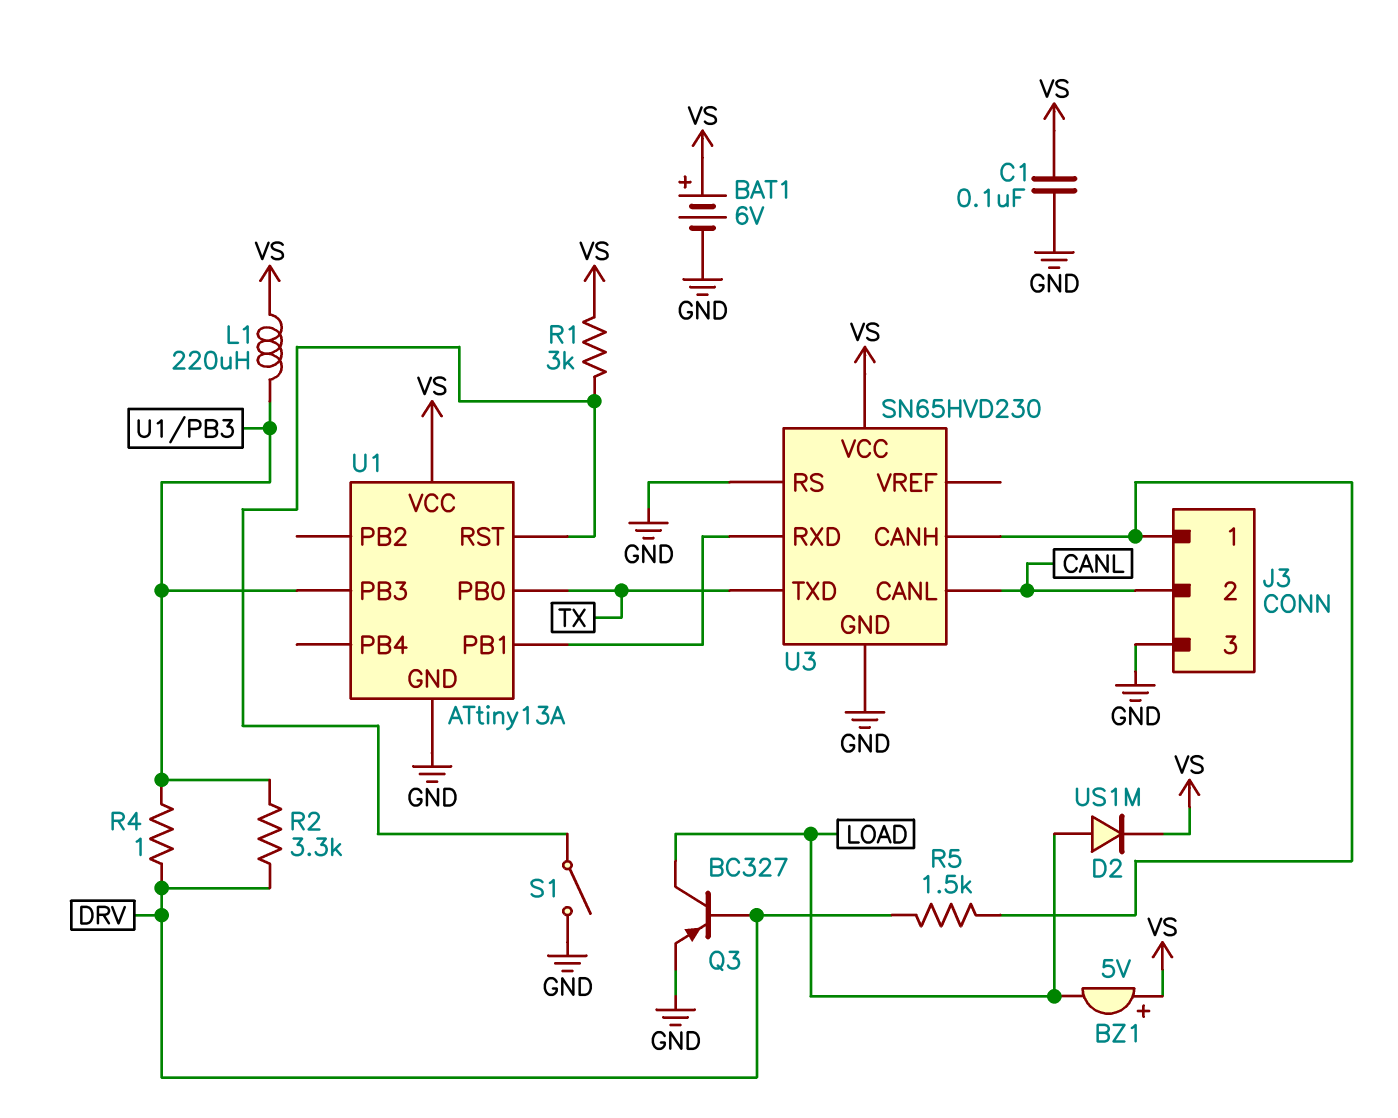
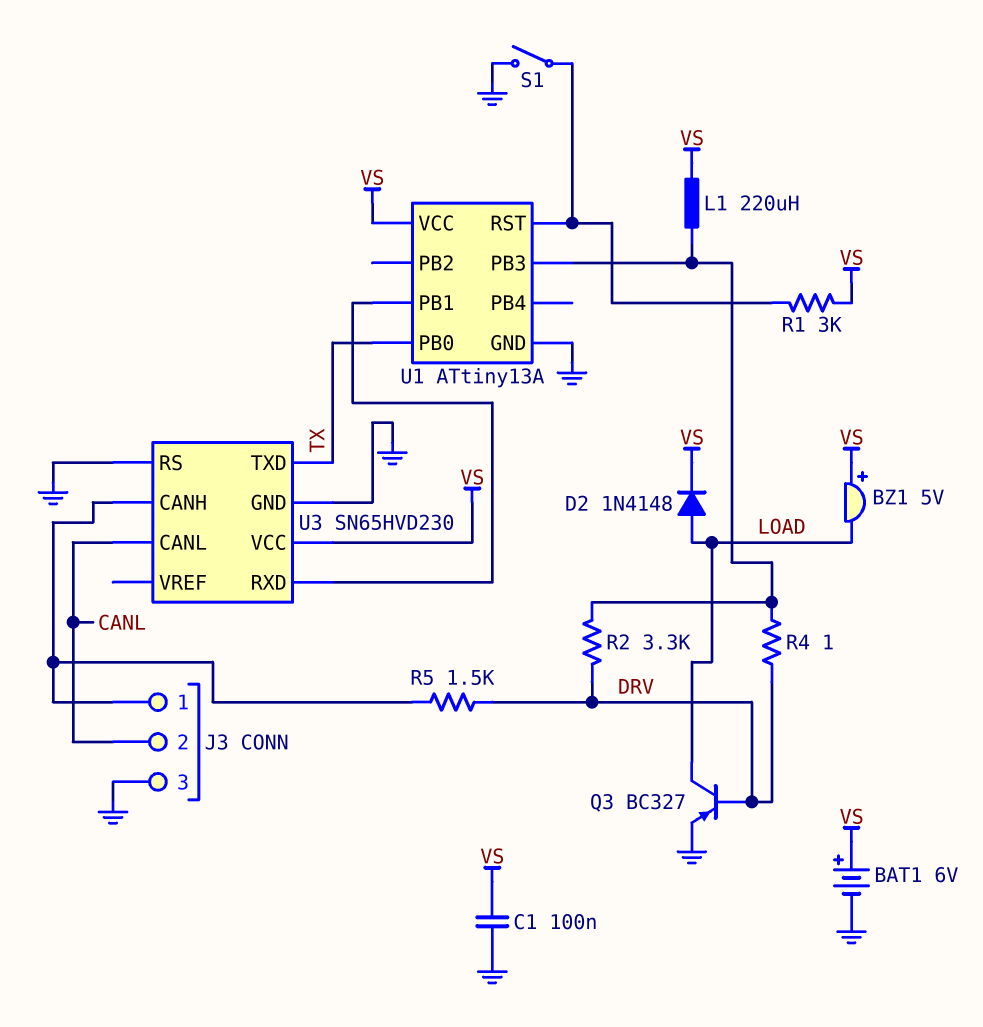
D2: diode US1M (A LOAD, K VS) -> diode 1N4148 (A LOAD, K VS)

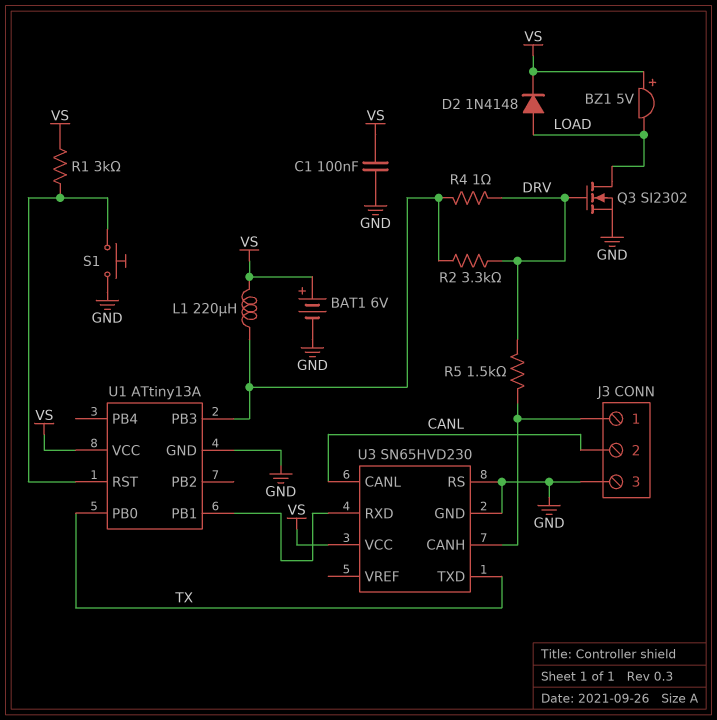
Q3: PNP BC327 (B DRV, C LOAD, E GND) -> NMOS SI2302 (G DRV, D LOAD, S GND)
S1: switch (GND, U1/RST) -> button (GND, U1/RST)

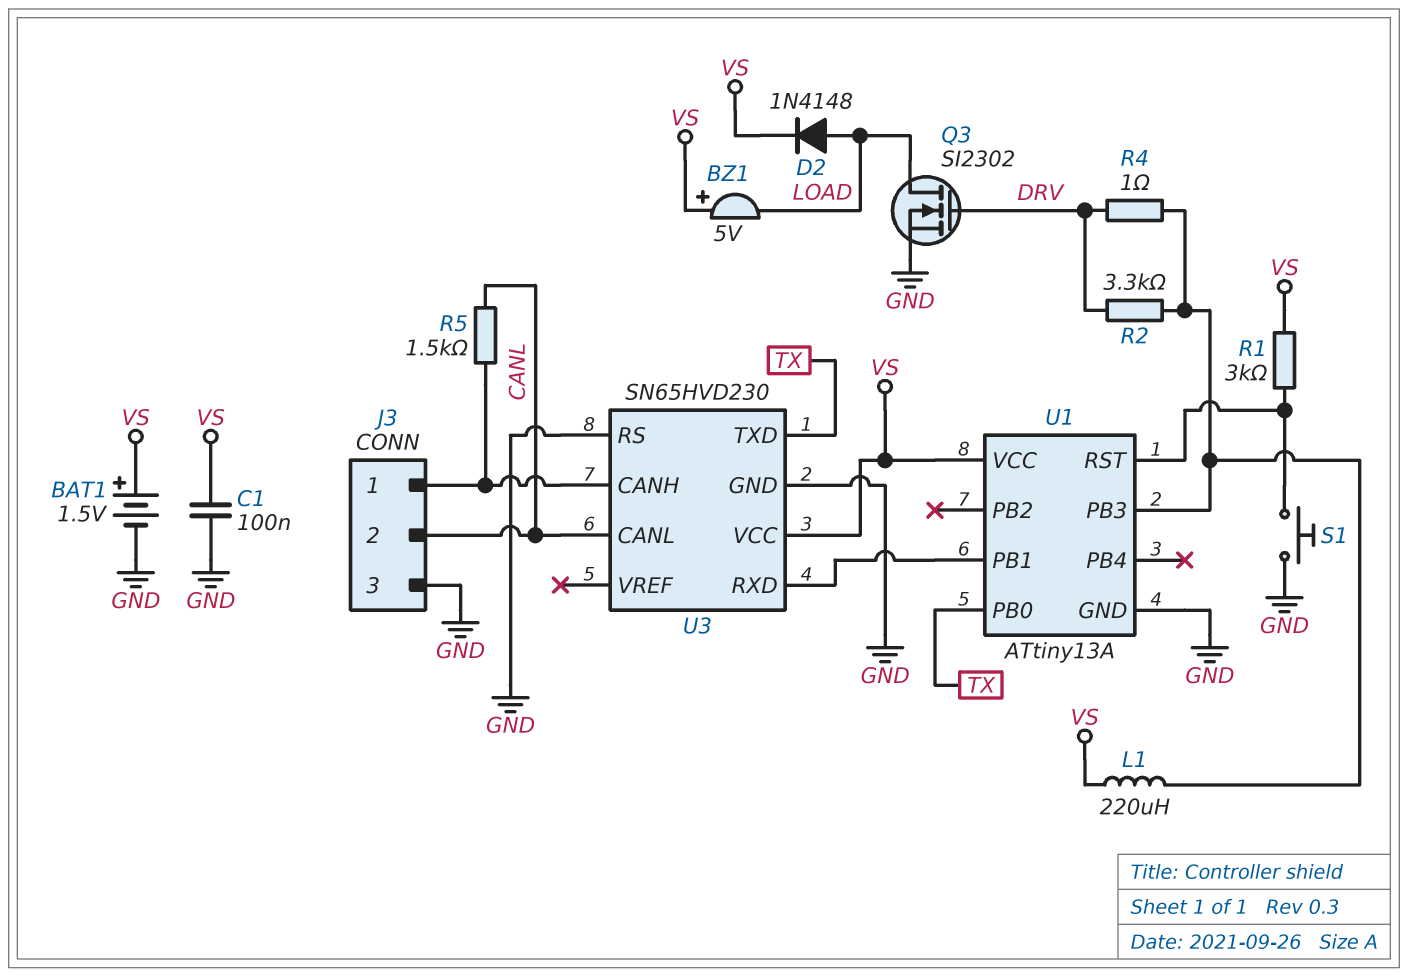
BAT1: 6V (plus VS, minus GND) -> 1.5V (plus VS, minus GND)
R5: 1.5k (DRV, J3/1) -> 1.5k (CANL, J3/1)

